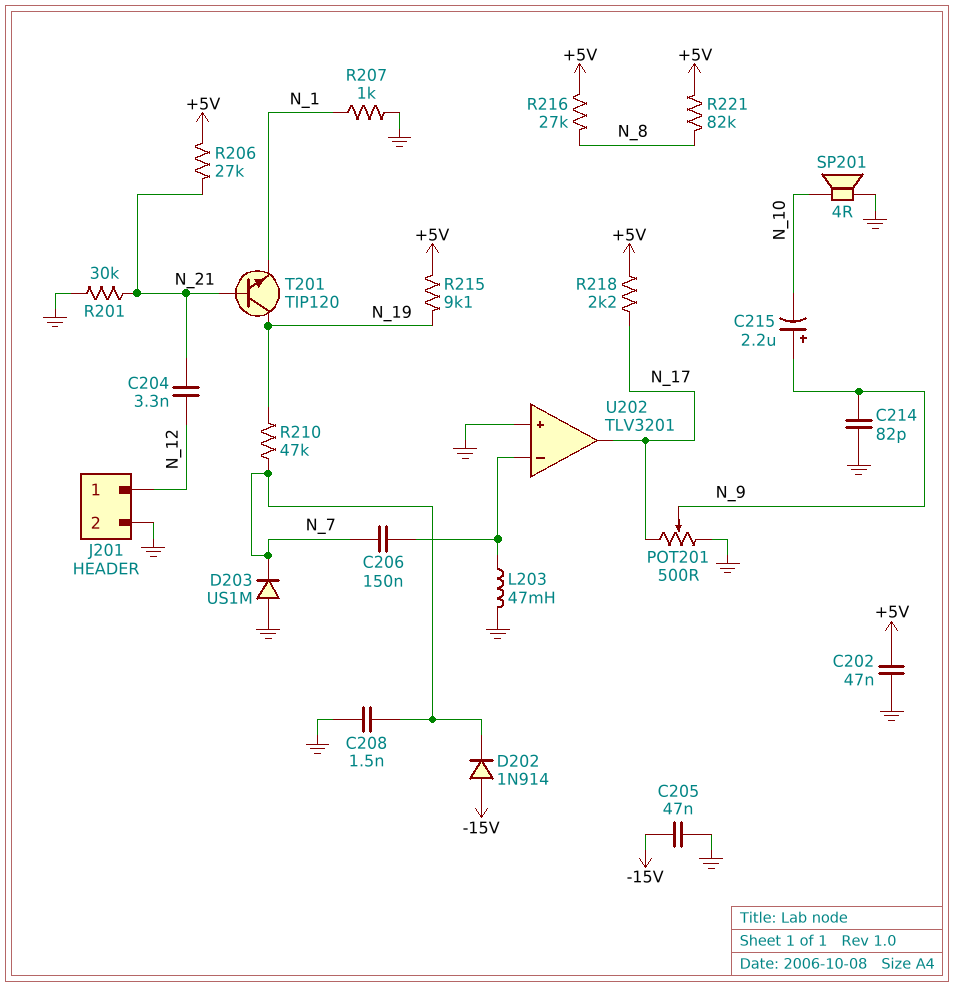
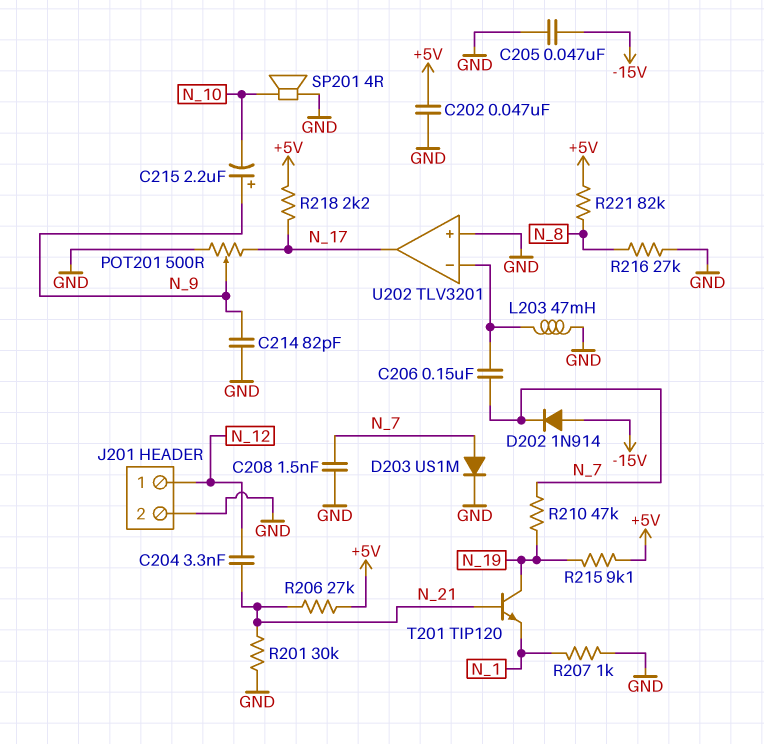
D203: diode US1M (A GND, K N_7) -> diode US1M (A N_7, K GND)
R216: 27k (+5V, N_8) -> 27k (GND, N_8)

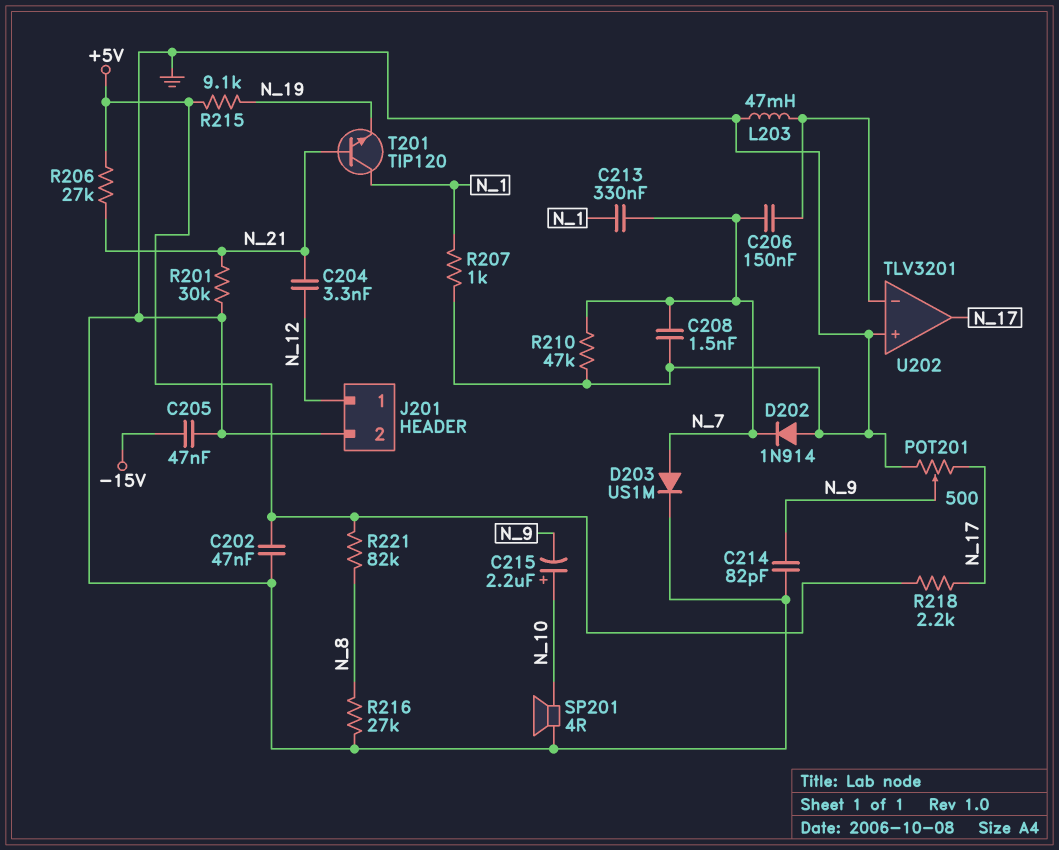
C213: none -> 330nF (N_1, N_7)
C215: 2.2uF (plus N_9, minus N_10) -> 2.2uF (plus N_10, minus N_9)
D202: diode 1N914 (A -15V, K N_7) -> diode 1N914 (A GND, K N_7)
R210: 47k (N_7, N_19) -> 47k (GND, N_7)
T201: NPN TIP120 (B N_21, C N_19, E N_1) -> NPN TIP120 (B N_21, C N_1, E N_19)

